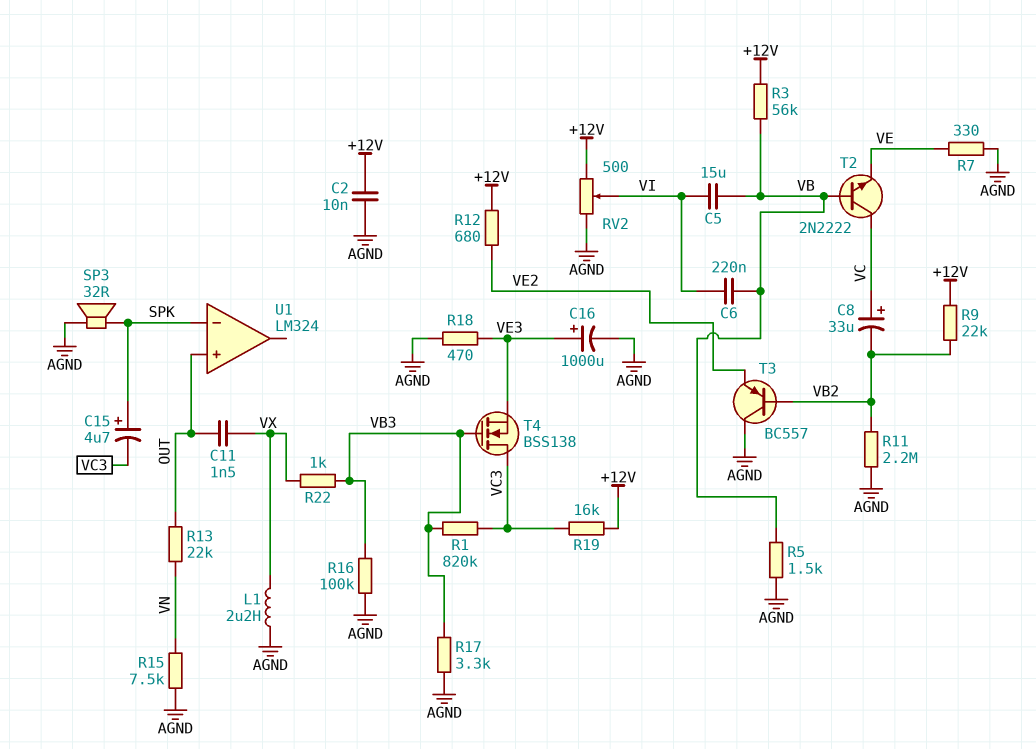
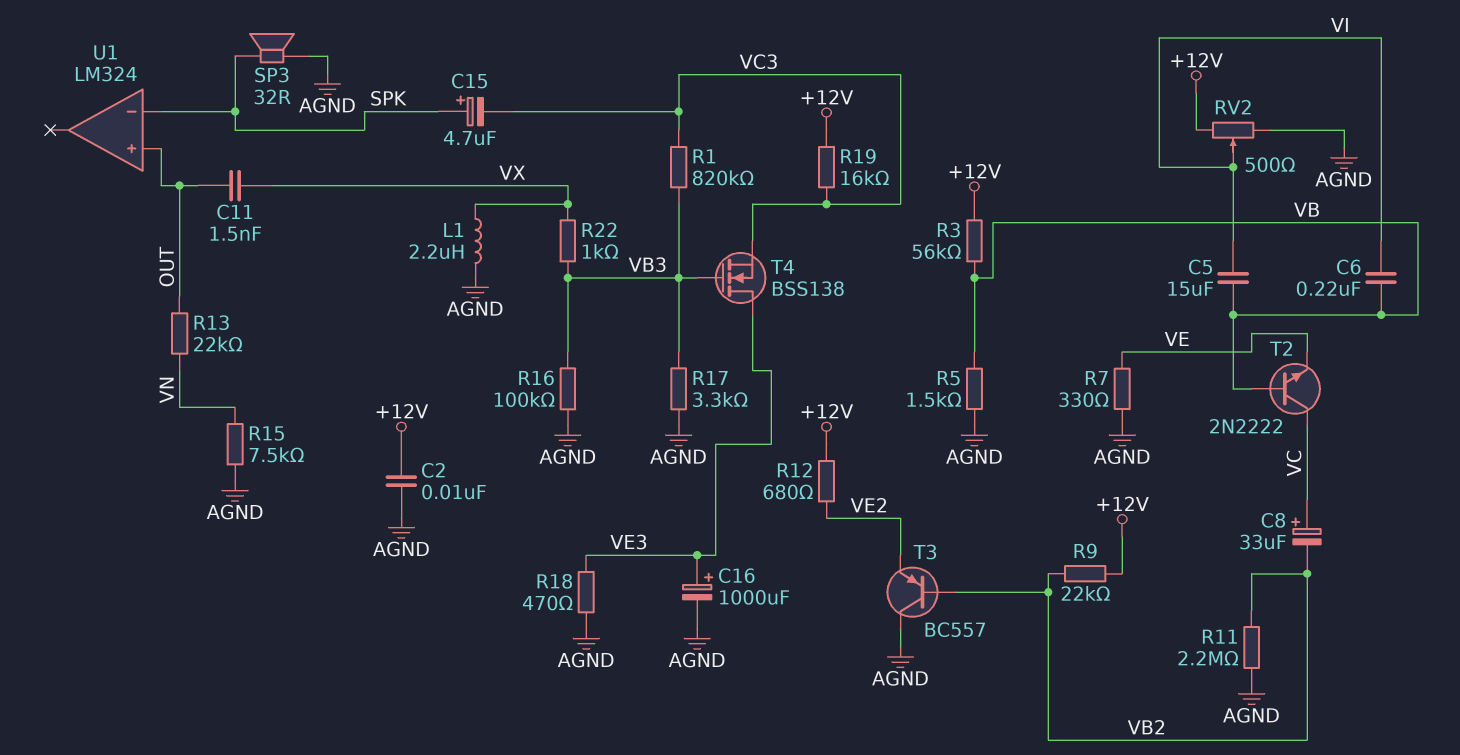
T4: NMOS BSS138 (G VB3, D VC3, S VE3) -> NMOS BSS138 (G VB3, D VE3, S VC3)

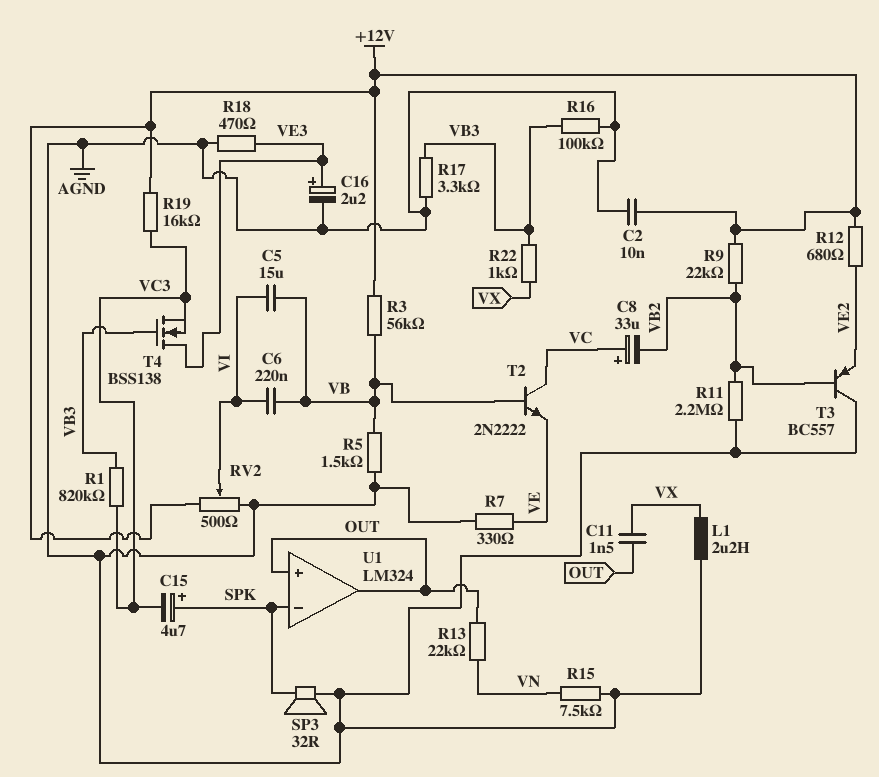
C16: 1000uF (plus VE3, minus AGND) -> 2.2uF (plus VE3, minus AGND)
U1 pin out: none -> OUT

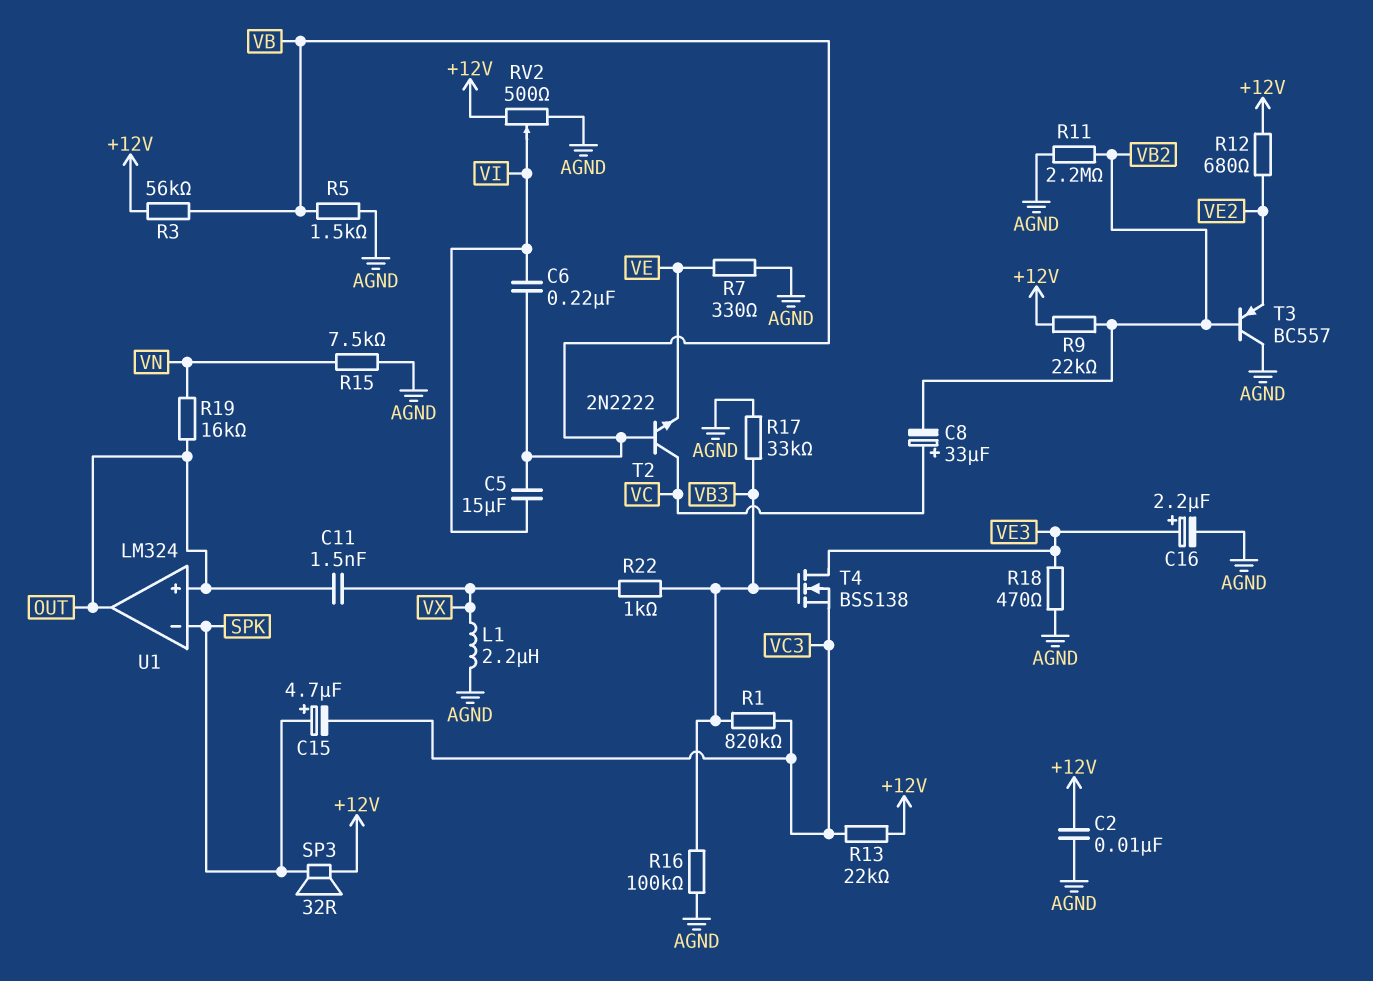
R13: 22k (OUT, VN) -> 22k (+12V, VC3)
R17: 3.3k (AGND, VB3) -> 33k (AGND, VB3)
R19: 16k (+12V, VC3) -> 16k (OUT, VN)
SP3: speaker 32R (AGND, SPK) -> speaker 32R (+12V, SPK)

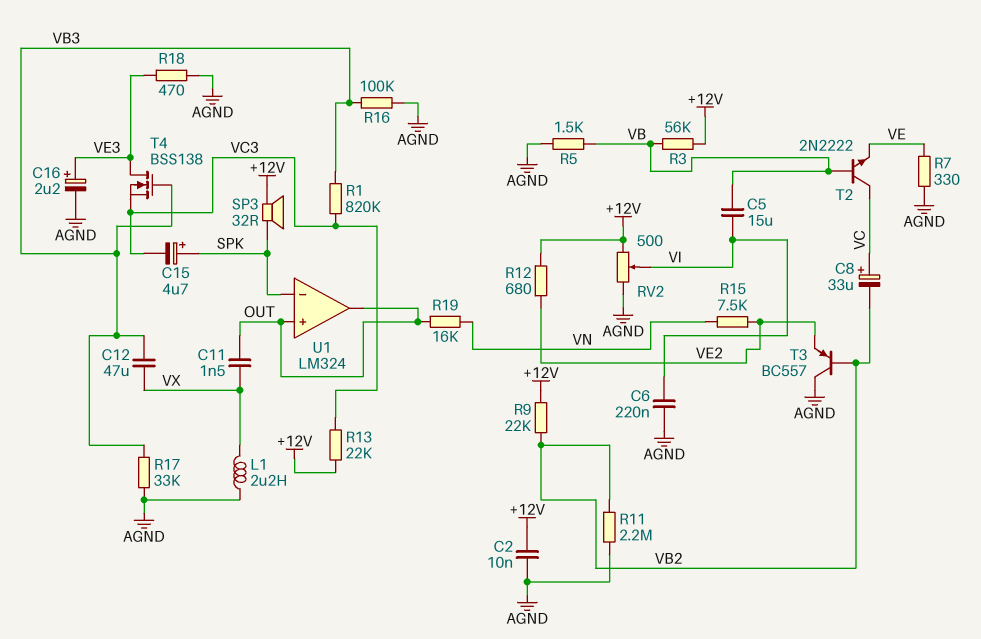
C6: 220nF (VB, VI) -> 220nF (AGND, VI)
C12: none -> 47uF (VB3, VX)
R15: 7.5k (AGND, VN) -> 7.5k (VE2, VN)
R22: 1k (VB3, VX) -> none

